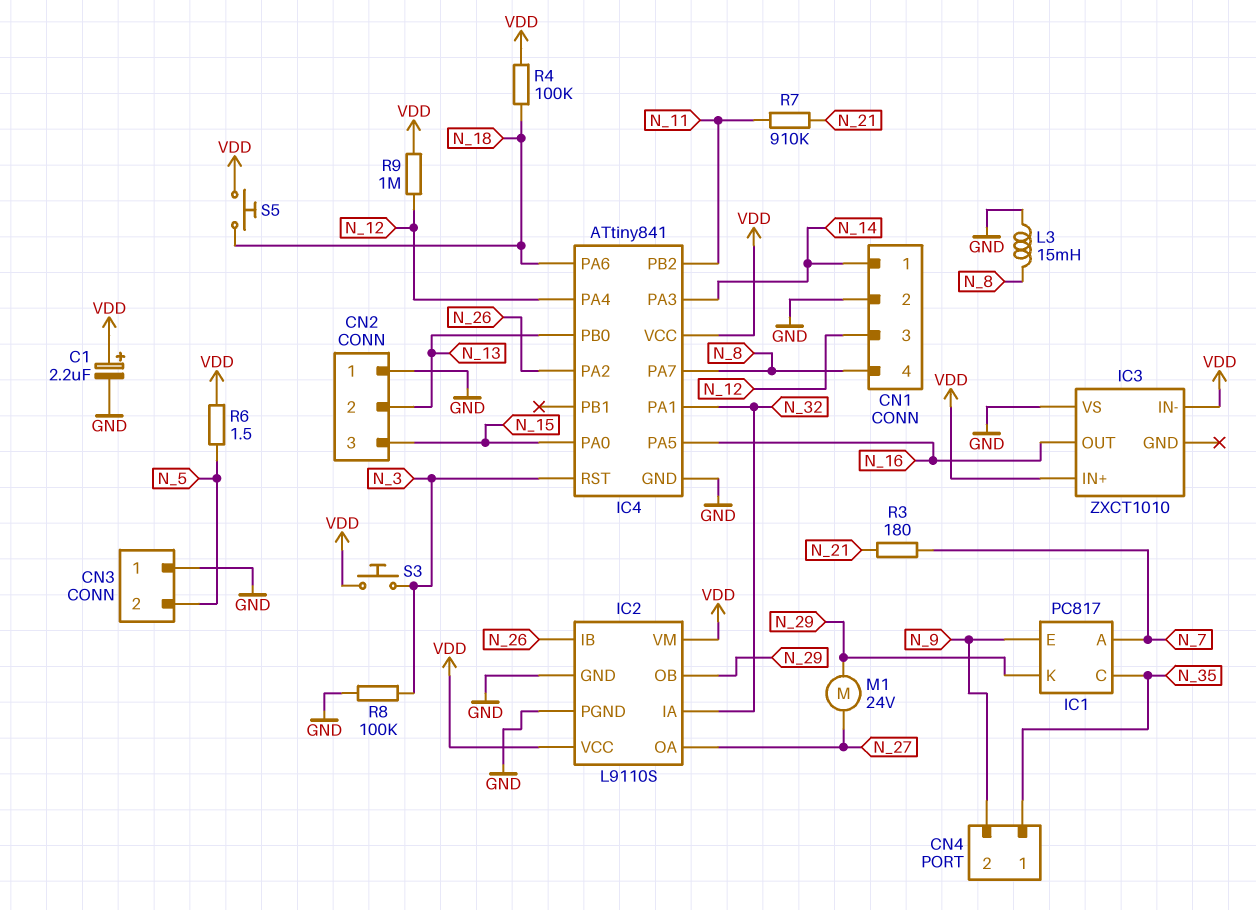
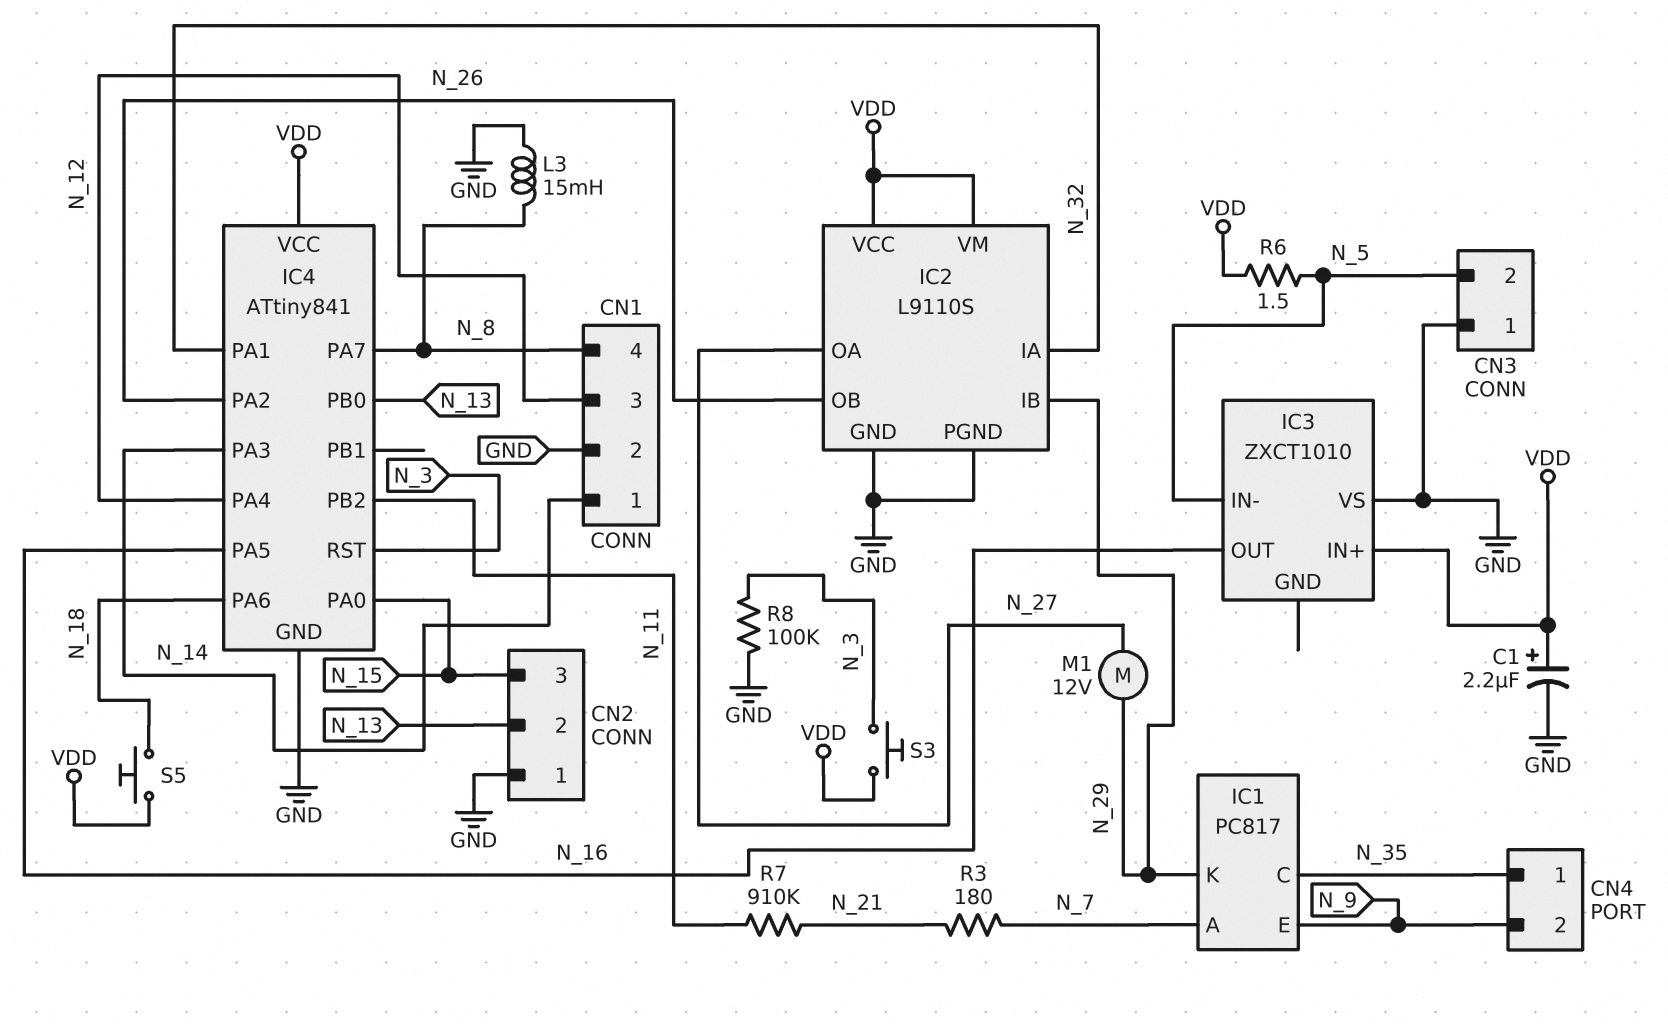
IC2 pin IB: N_26 -> N_29
IC2 pin OB: N_29 -> N_26
IC3 pin IN-: VDD -> N_5
M1: motor 24V (N_27, N_29) -> motor 12V (N_27, N_29)
R4: 100k (N_18, VDD) -> none
R9: 1M (N_12, VDD) -> none

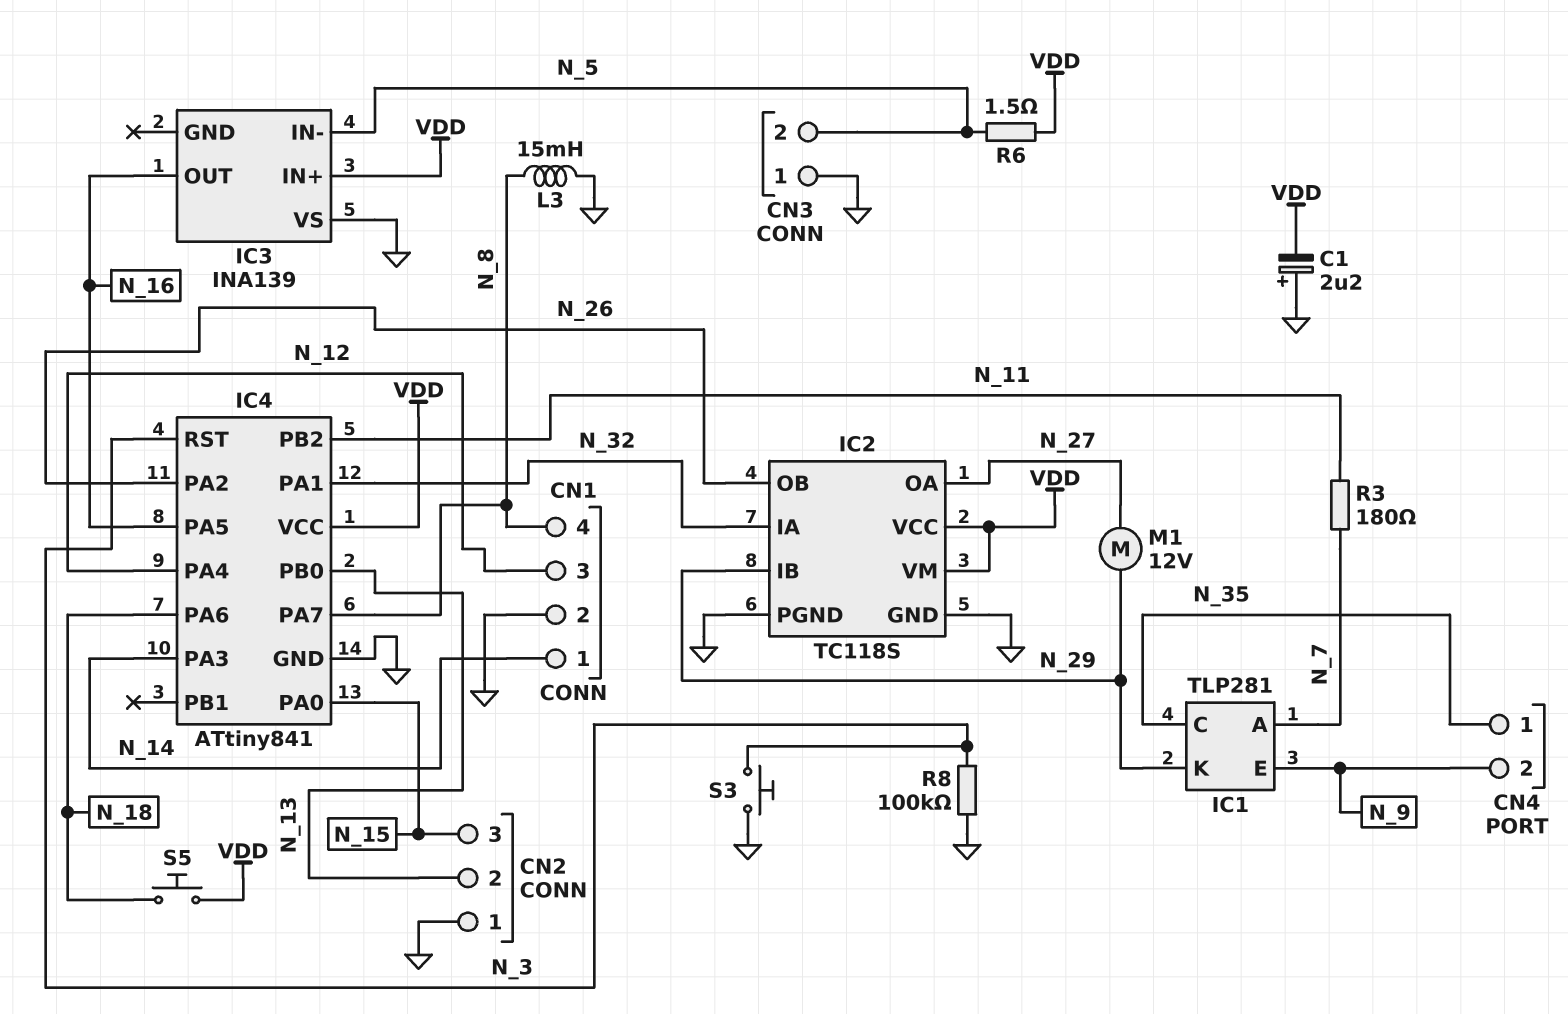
C1: 2.2uF (plus VDD, minus GND) -> 2.2uF (plus GND, minus VDD)
IC1: PC817 -> TLP281
IC2: L9110S -> TC118S
IC3: ZXCT1010 -> INA139
R3: 180 (N_7, N_21) -> 180 (N_7, N_11)
R7: 910k (N_11, N_21) -> none
S3: button (N_3, VDD) -> button (GND, N_3)

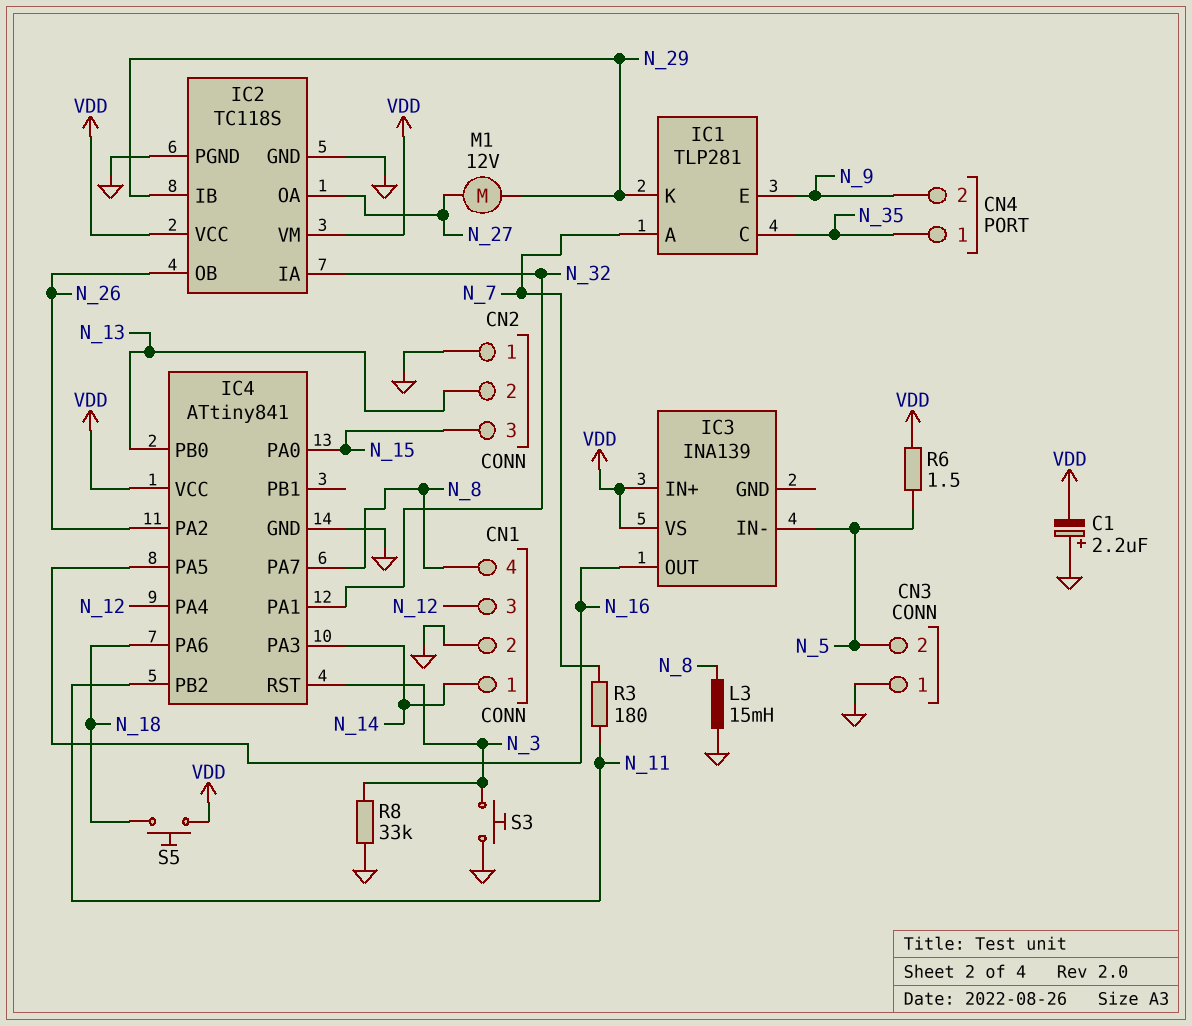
IC3 pin VS: GND -> VDD
R8: 100k (GND, N_3) -> 33k (GND, N_3)

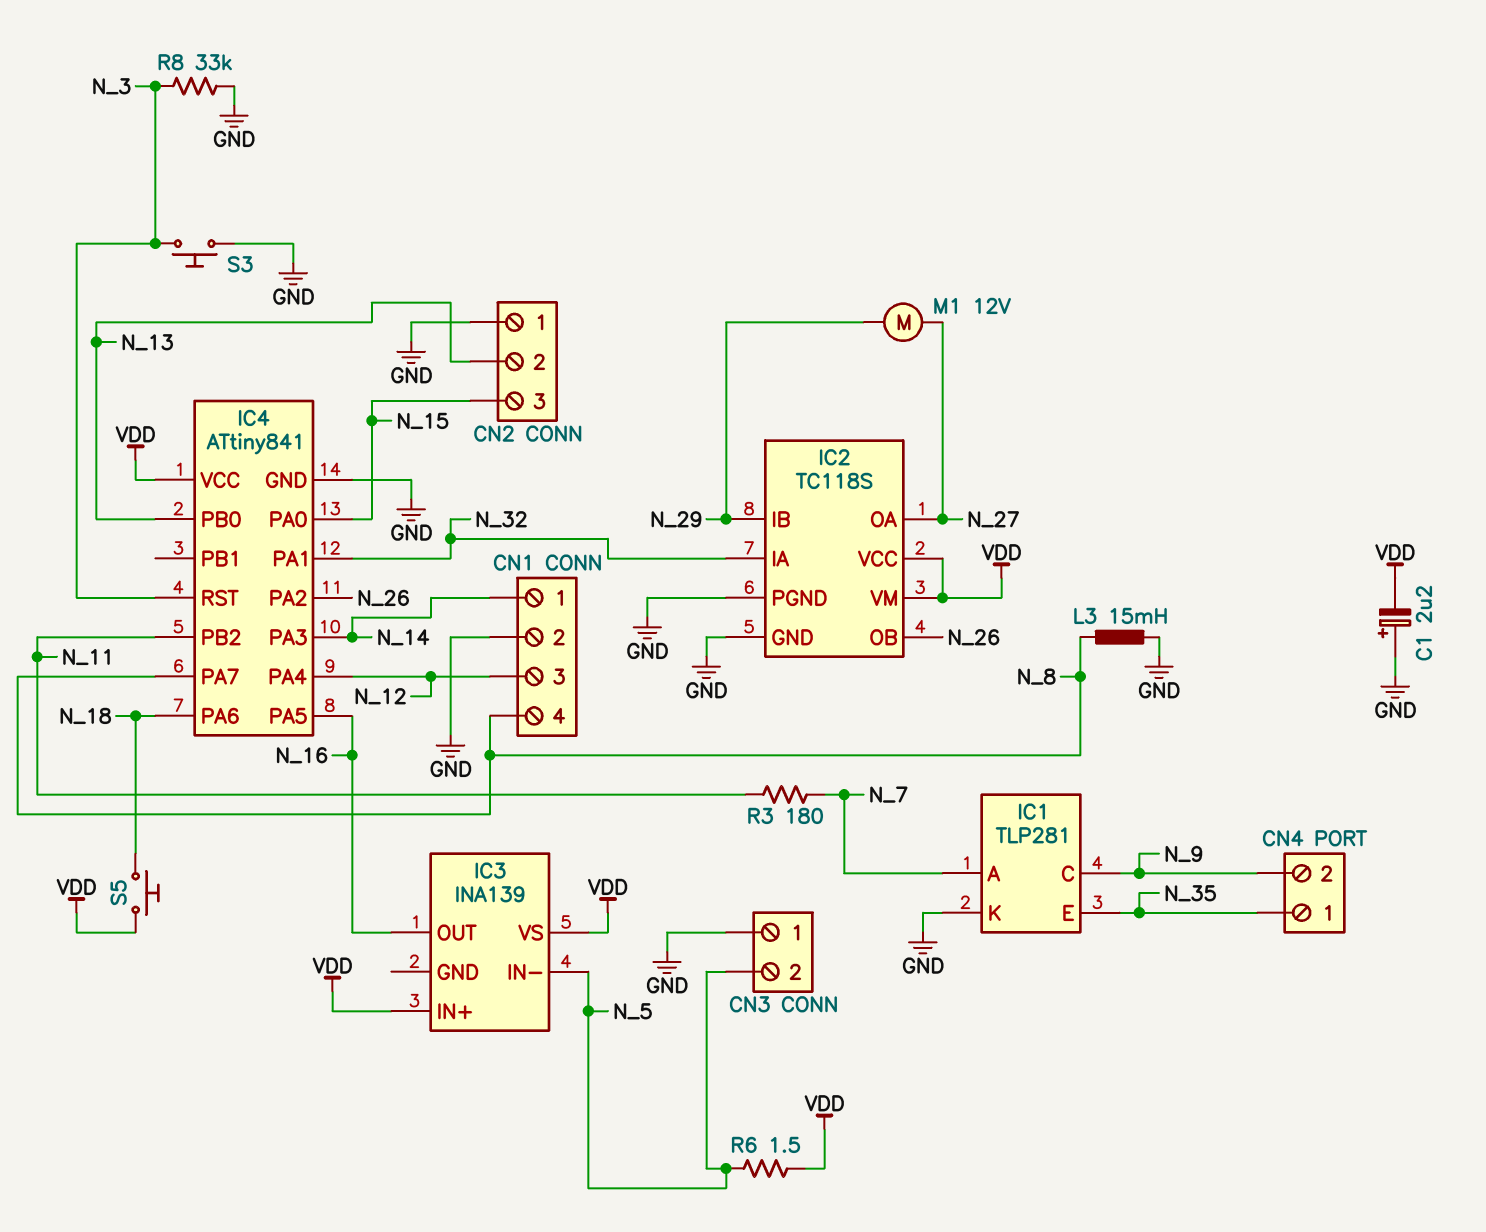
IC1 pin C: N_35 -> N_9
IC1 pin E: N_9 -> N_35
IC1 pin K: N_29 -> GND

